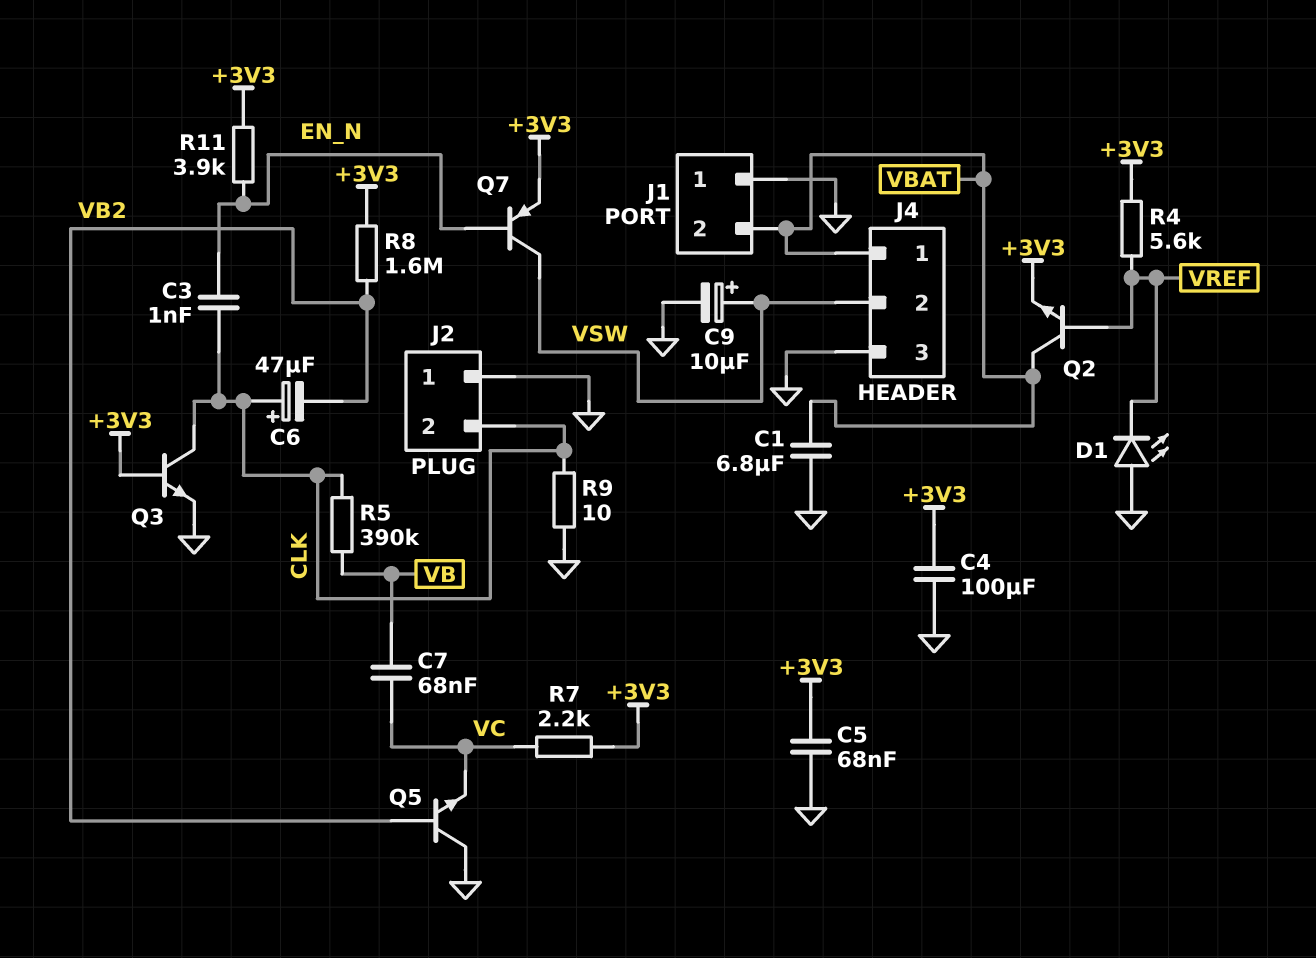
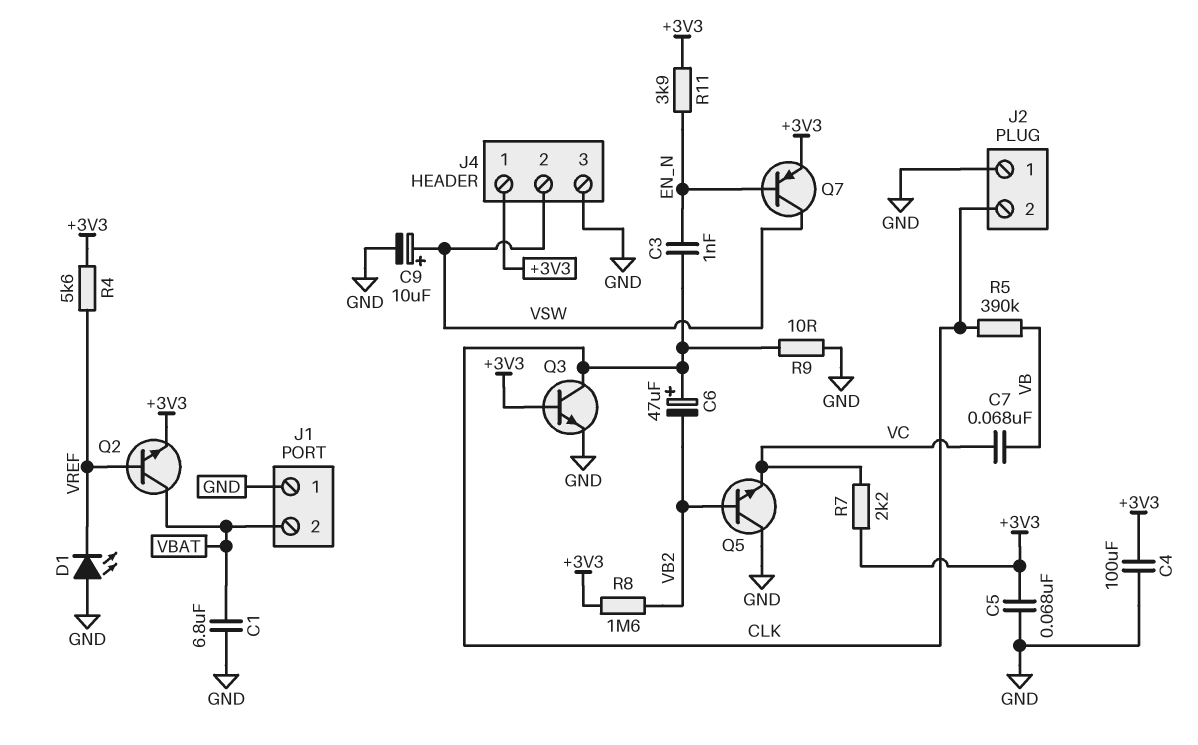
J4 pin 1: VBAT -> +3V3

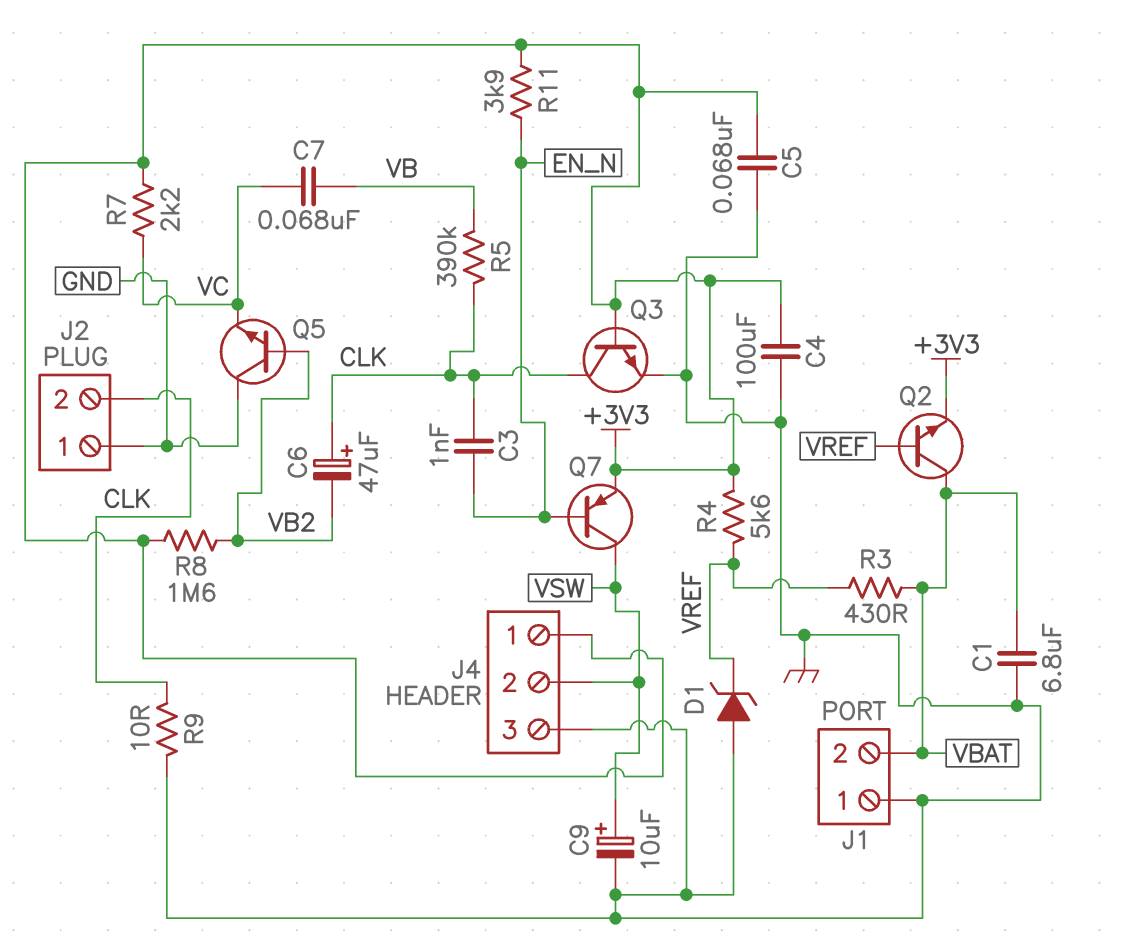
D1: LED (A GND, K VREF) -> zener (A GND, K VREF)
R3: none -> 430 (VBAT, VREF)

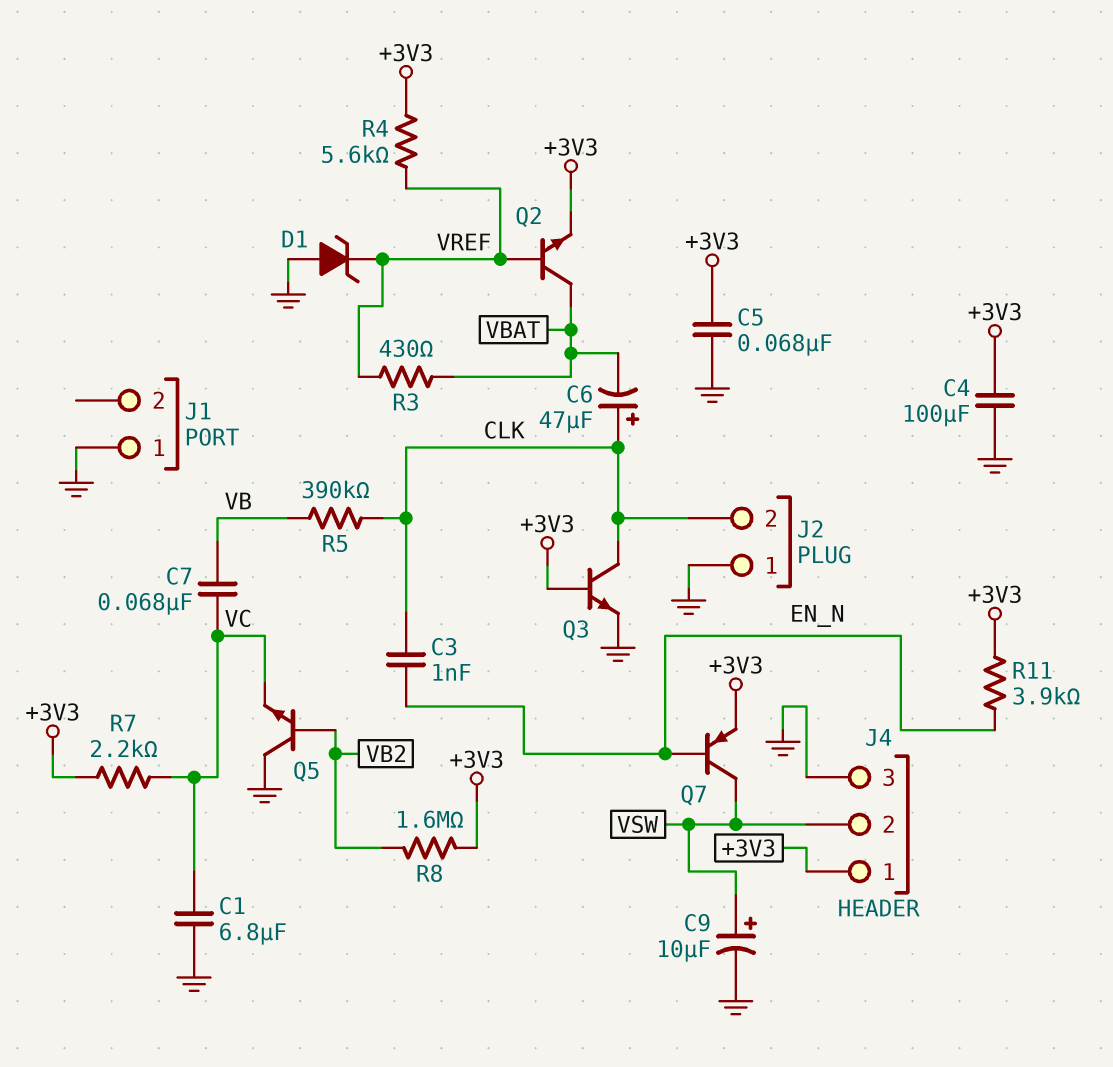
C1: 6.8uF (GND, VBAT) -> 6.8uF (GND, VC)
C6: 47uF (plus CLK, minus VB2) -> 47uF (plus CLK, minus VBAT)
J1 pin 2: VBAT -> none
R9: 10 (CLK, GND) -> none

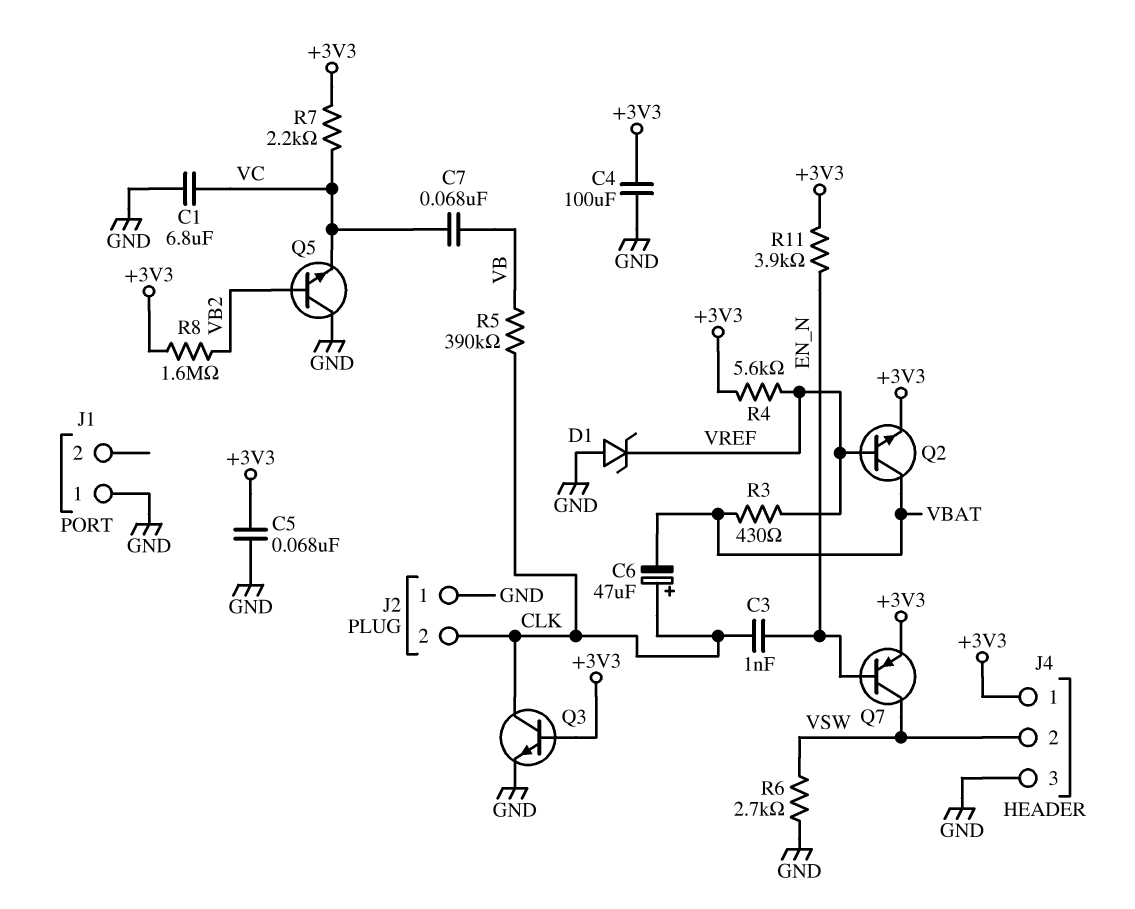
C9: 10uF (plus VSW, minus GND) -> none
R6: none -> 2.7k (GND, VSW)

